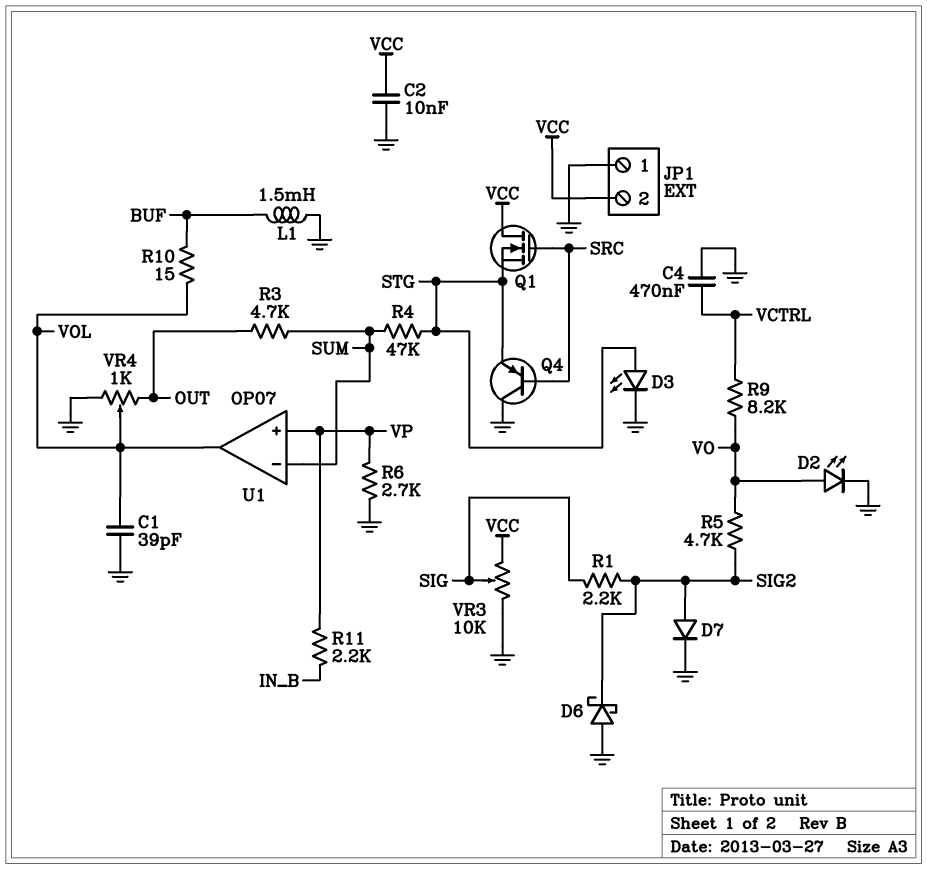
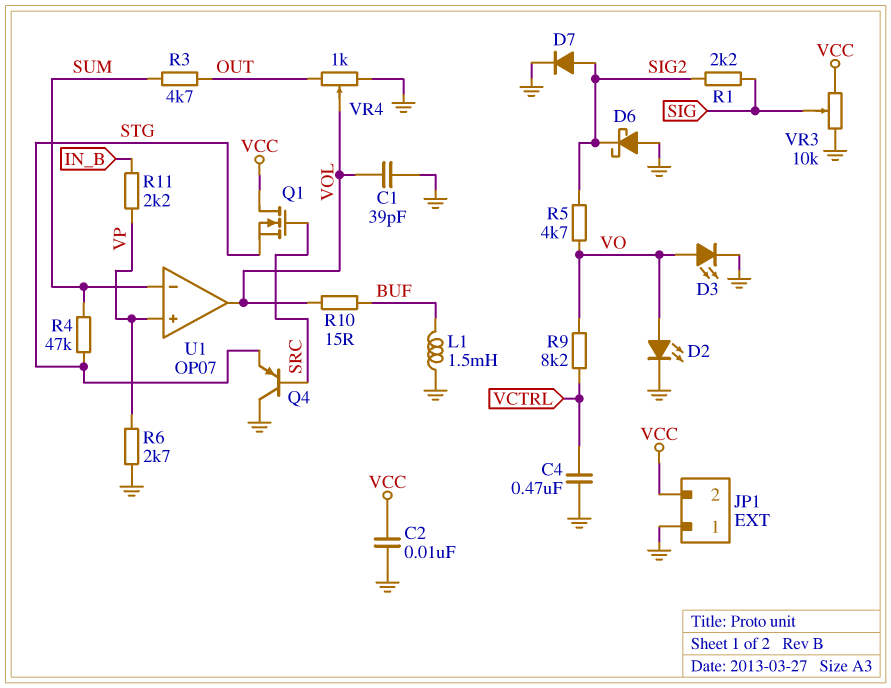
D3: LED (A STG, K GND) -> LED (A VO, K GND)

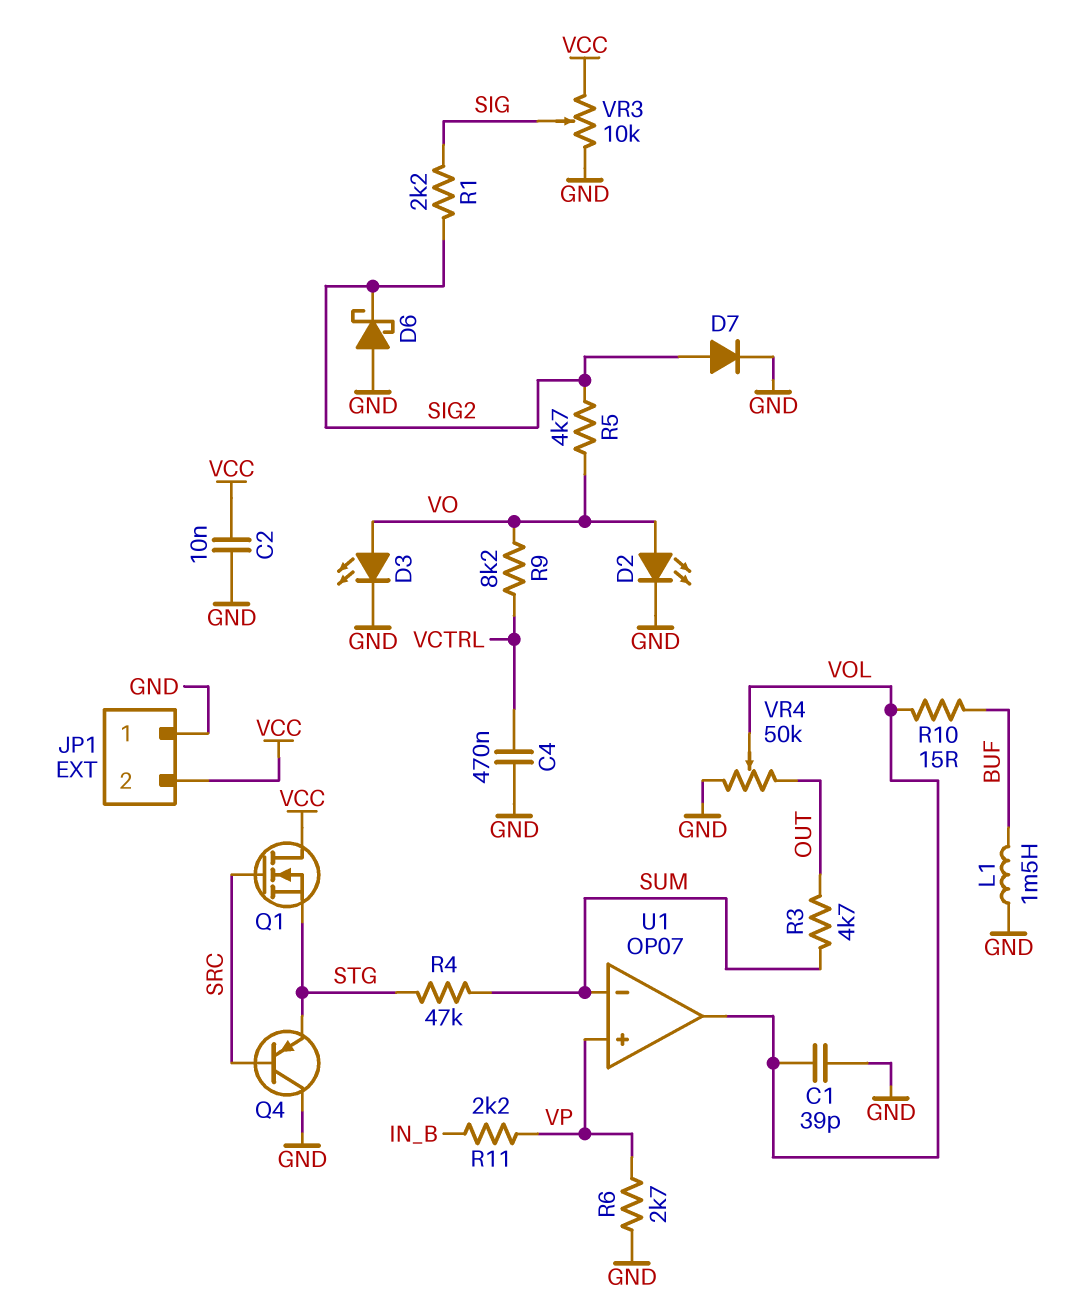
VR4: 1k (GND, OUT, wiper VOL) -> 50k (GND, OUT, wiper VOL)

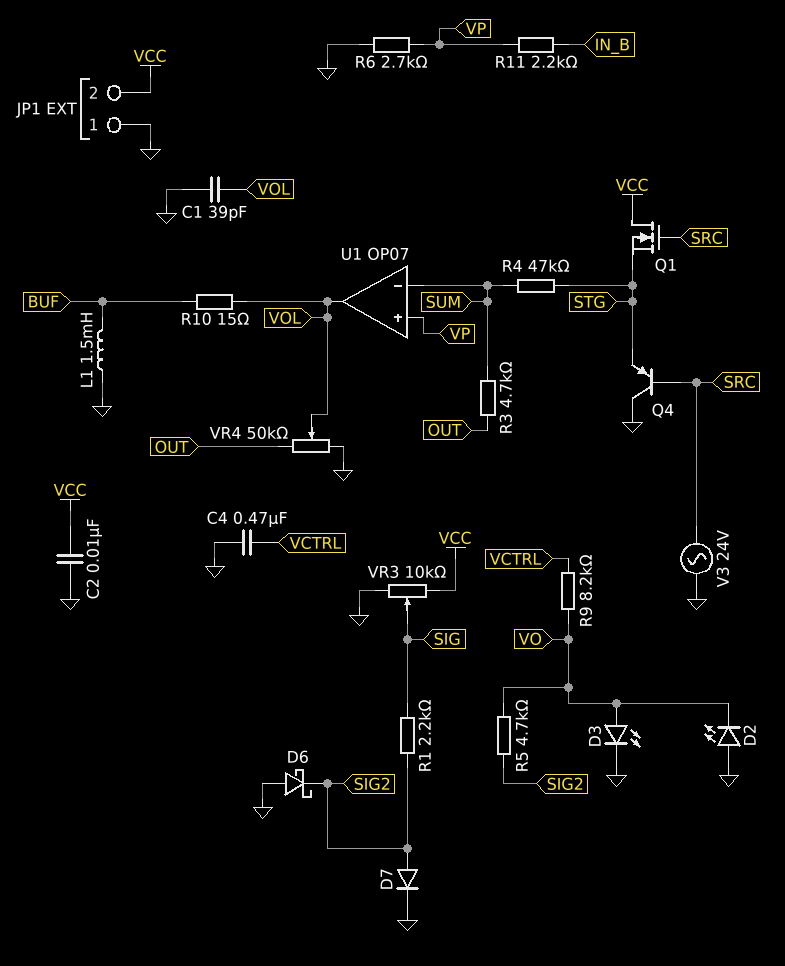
D2: LED (A VO, K GND) -> LED (A GND, K VO)
V3: none -> AC 24V (GND, SRC)

